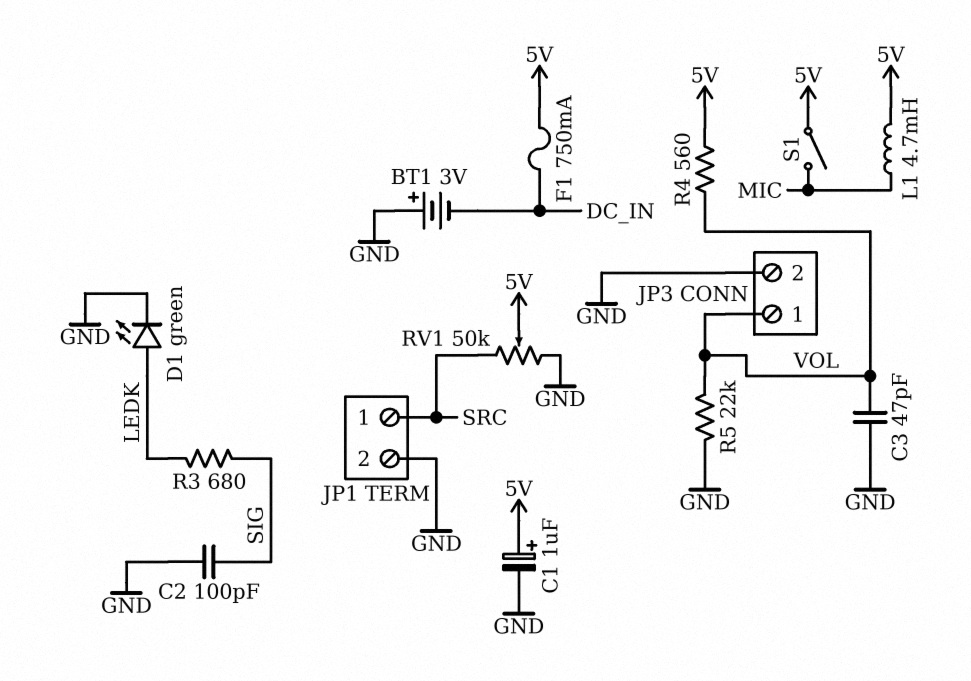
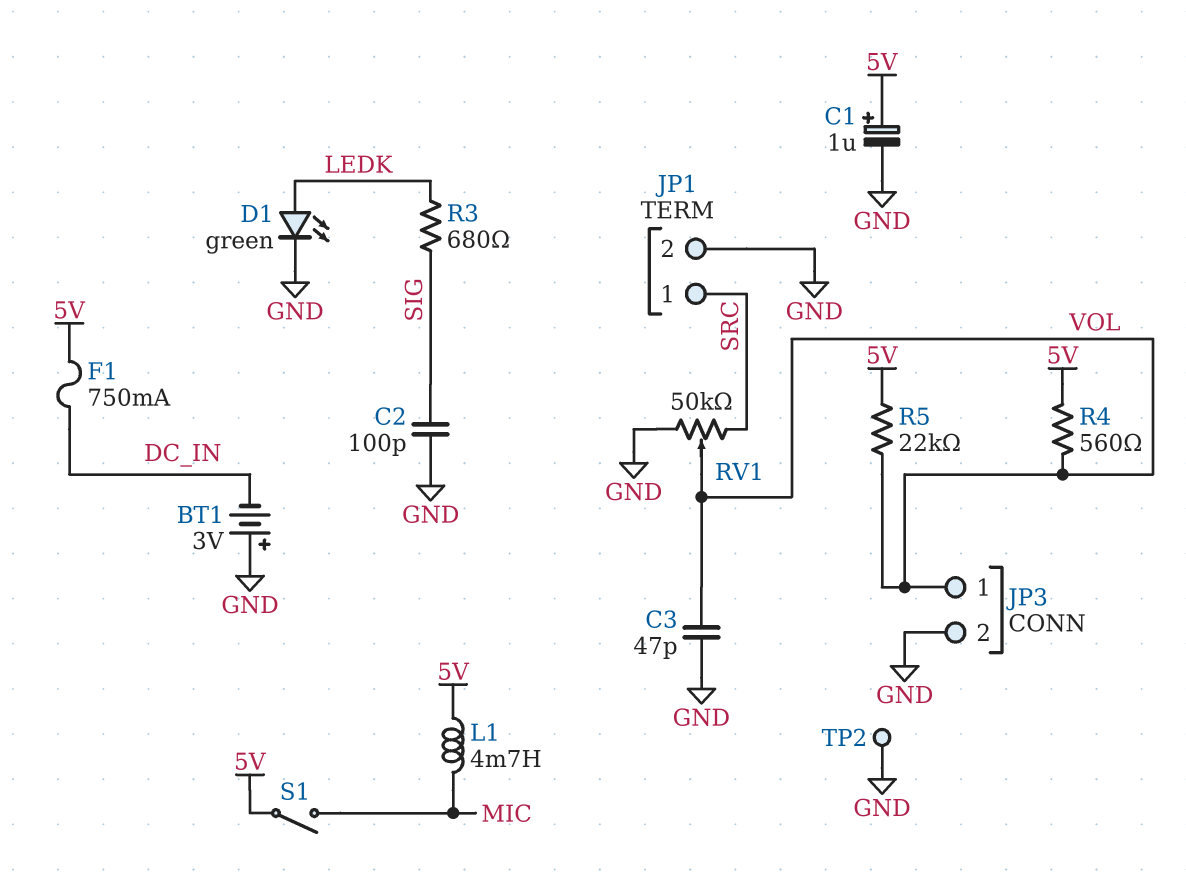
R5: 22k (GND, VOL) -> 22k (5V, VOL)
RV1: 50k (GND, SRC, wiper 5V) -> 50k (GND, SRC, wiper VOL)
TP2: none -> test point (GND)

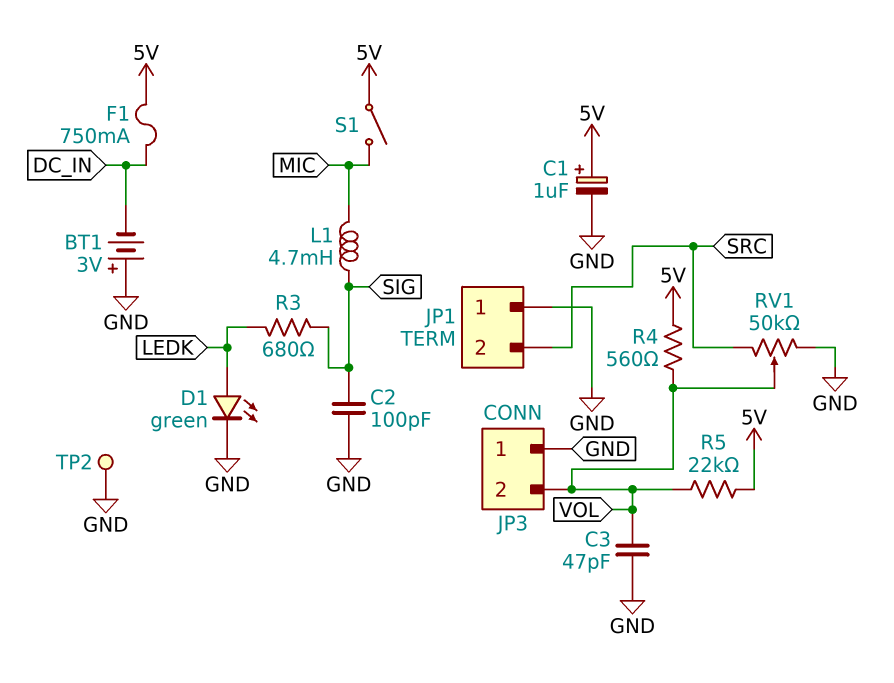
JP1 pin 1: SRC -> GND
JP1 pin 2: GND -> SRC
JP3 pin 1: VOL -> GND
JP3 pin 2: GND -> VOL
L1: 4.7mH (5V, MIC) -> 4.7mH (MIC, SIG)

